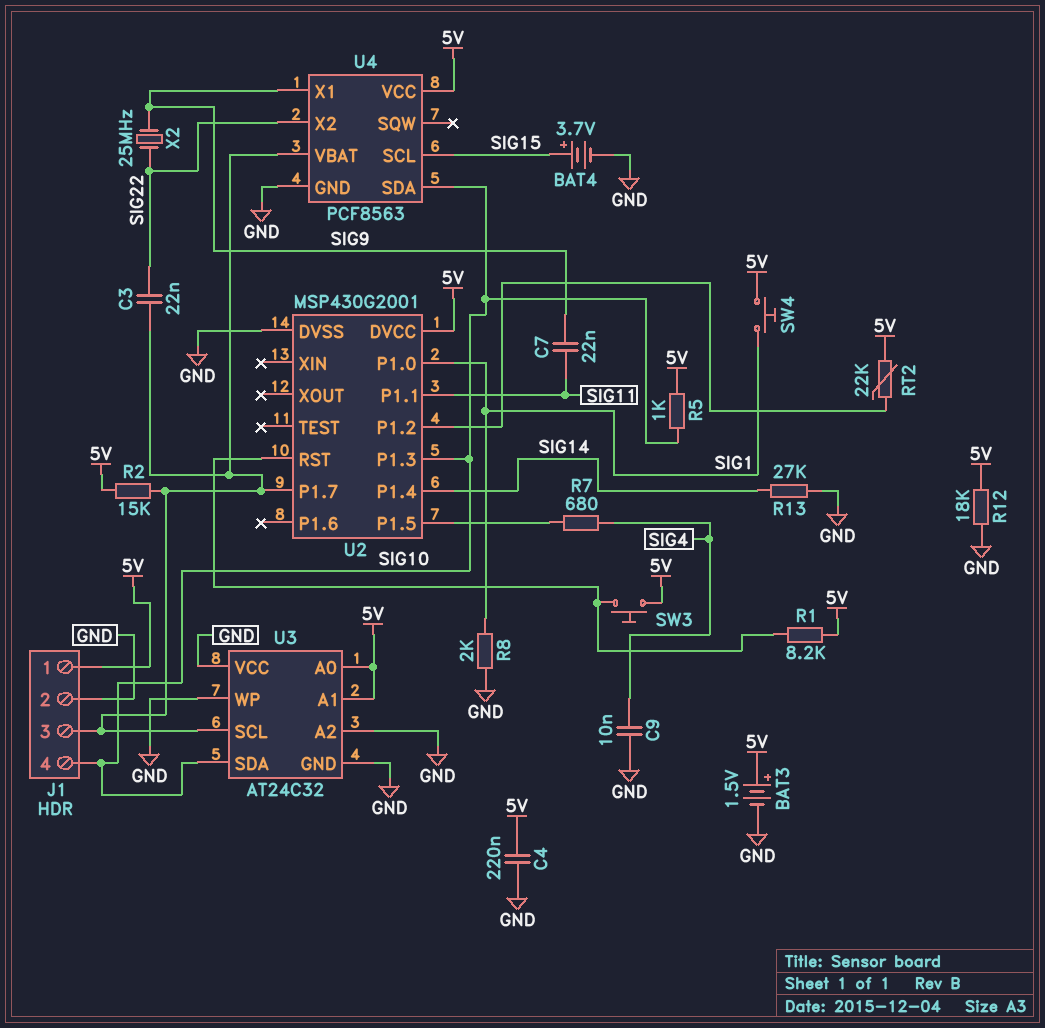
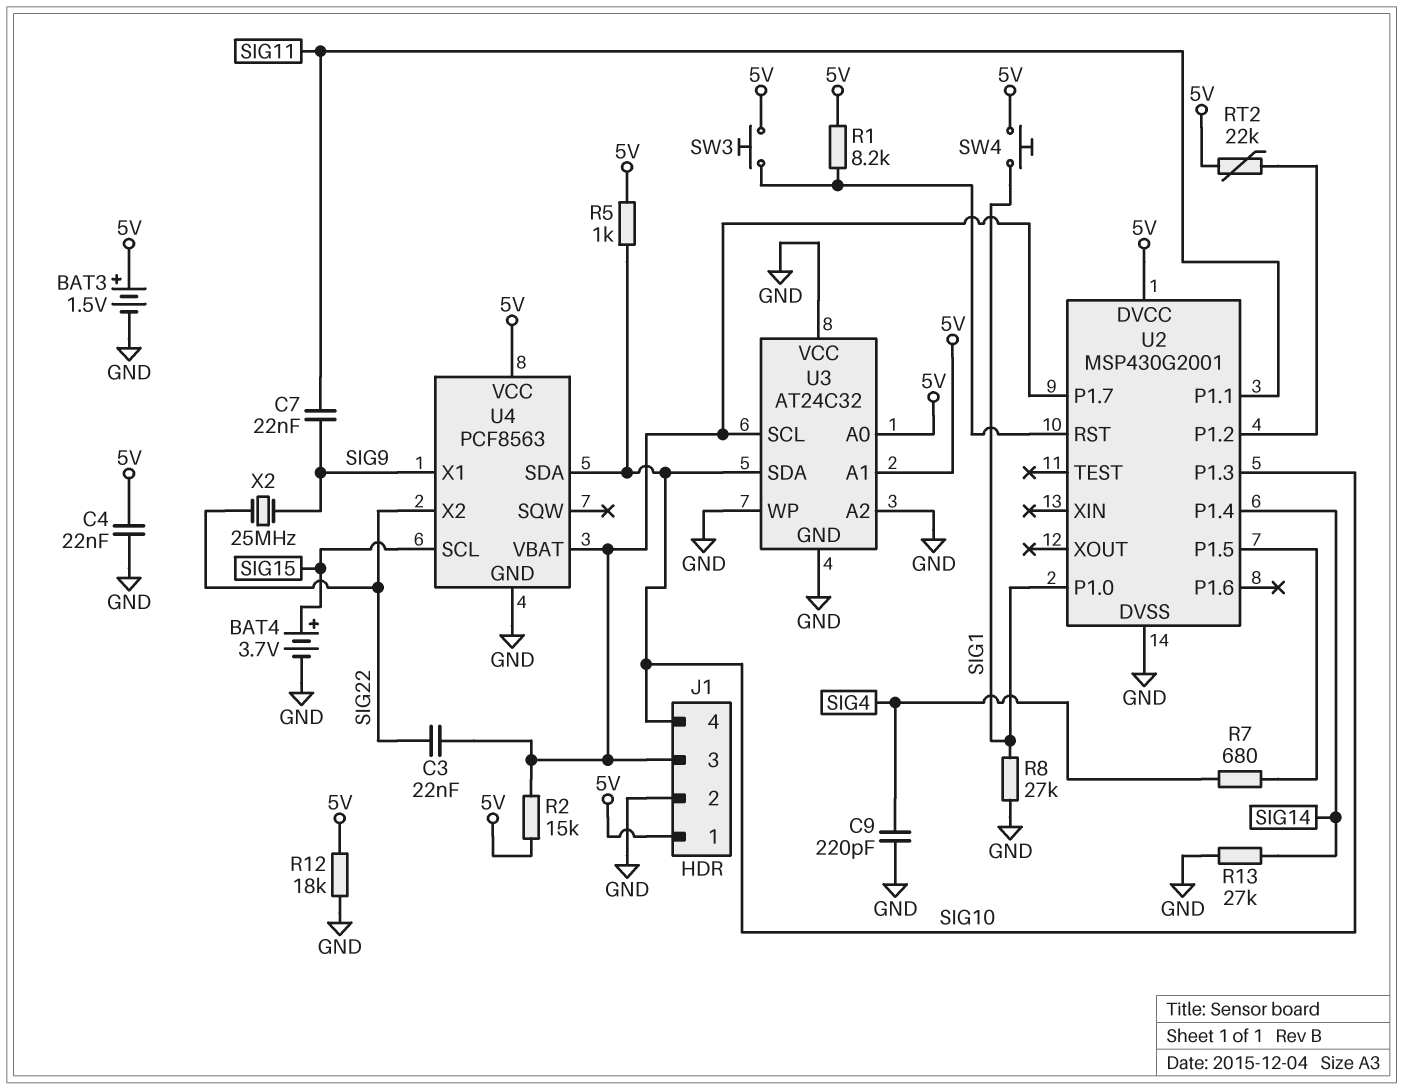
C4: 220nF (5V, GND) -> 22nF (5V, GND)
C9: 10nF (GND, SIG4) -> 220pF (GND, SIG4)
R8: 2k (GND, SIG1) -> 27k (GND, SIG1)

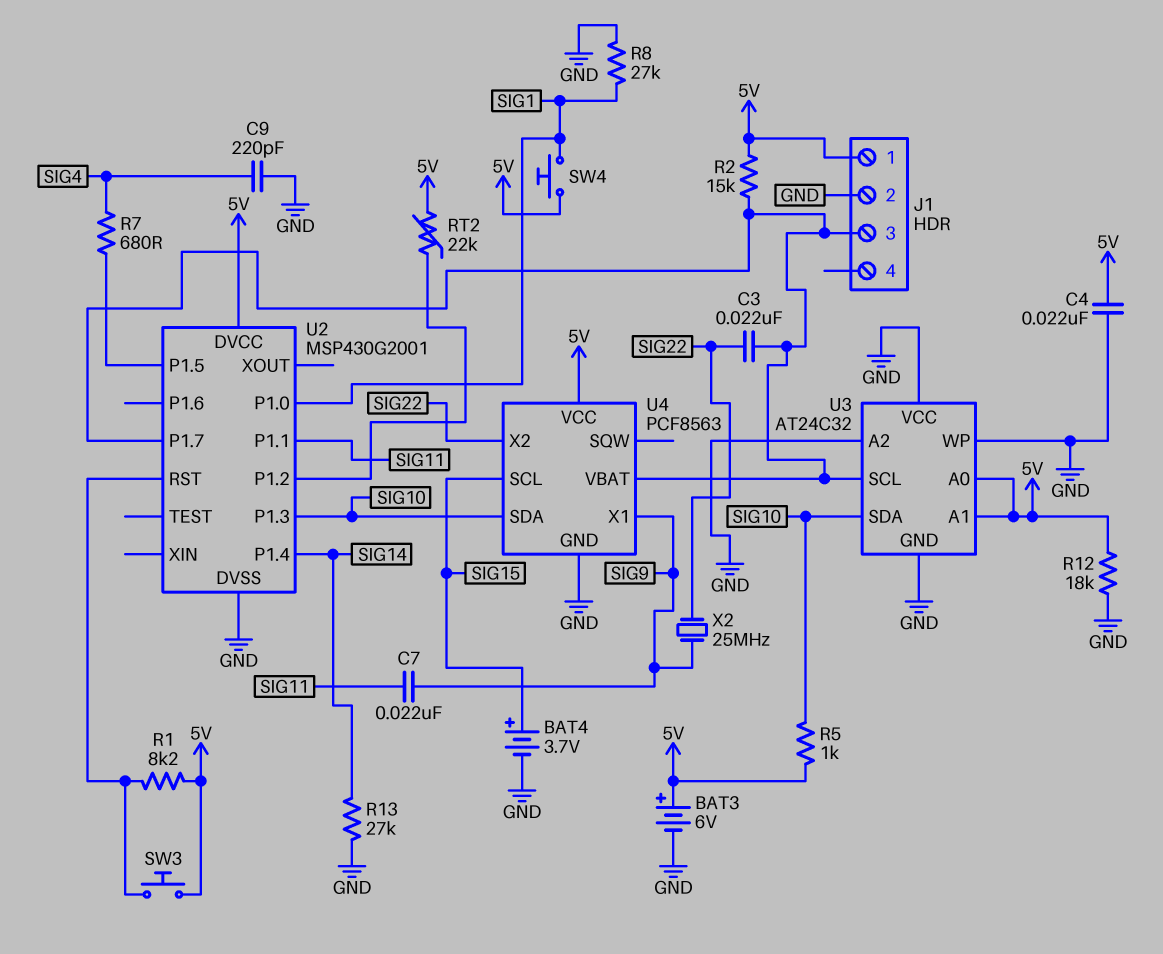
BAT3: 1.5V (plus 5V, minus GND) -> 6V (plus 5V, minus GND)
J1 pin 4: SIG10 -> none

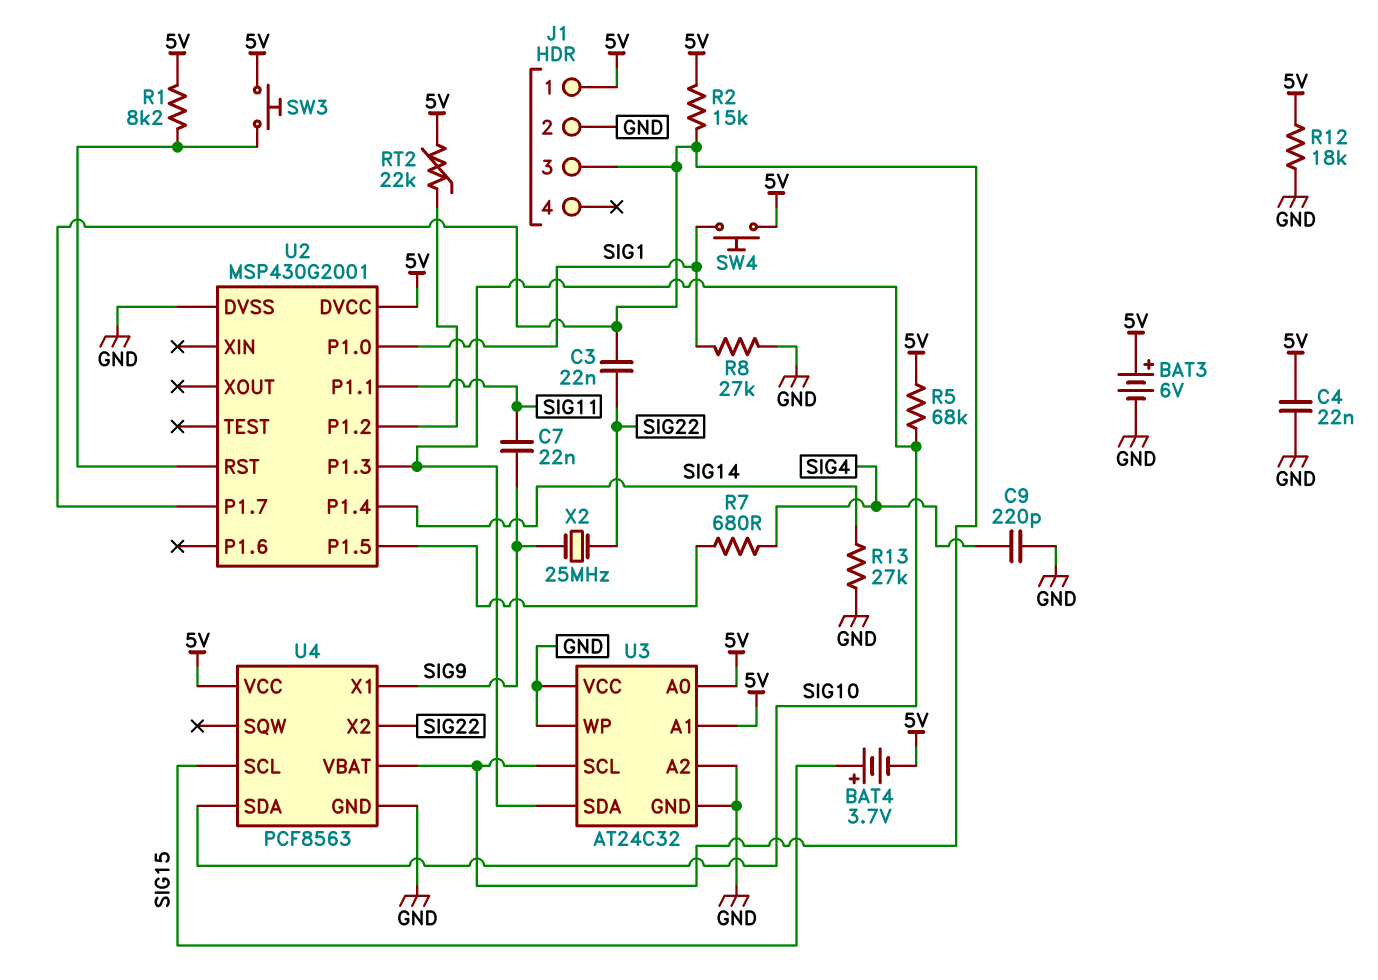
BAT4: 3.7V (plus SIG15, minus GND) -> 3.7V (plus SIG15, minus 5V)
R5: 1k (5V, SIG10) -> 68k (5V, SIG10)

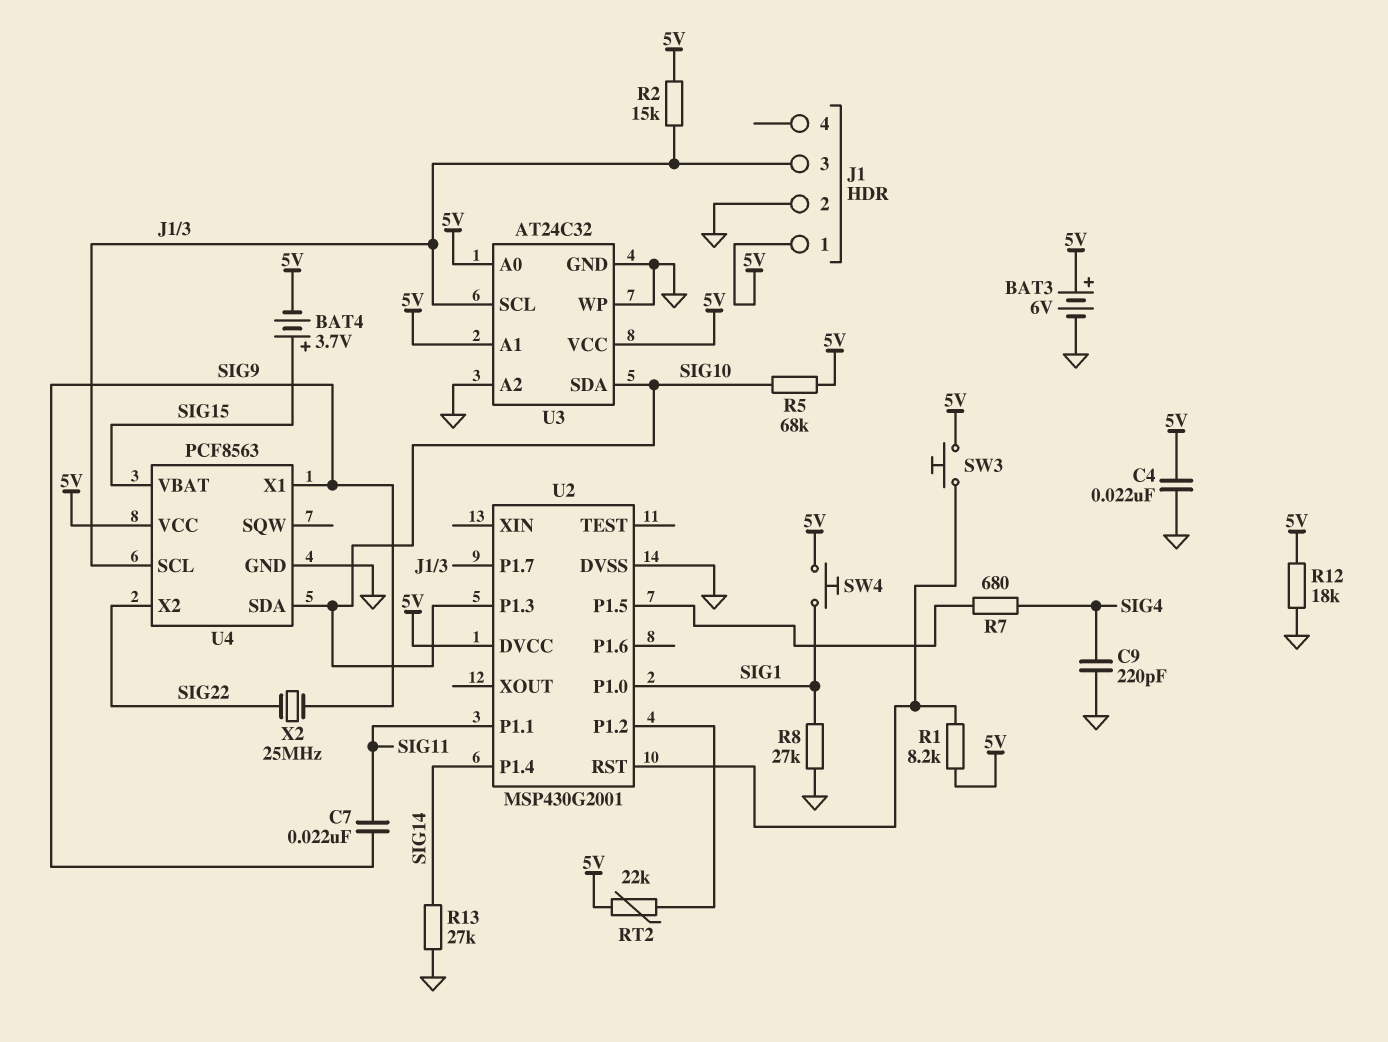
C3: 22nF (J1/3, SIG22) -> none
U3 pin VCC: GND -> 5V
U4 pin SCL: SIG15 -> J1/3
U4 pin VBAT: J1/3 -> SIG15

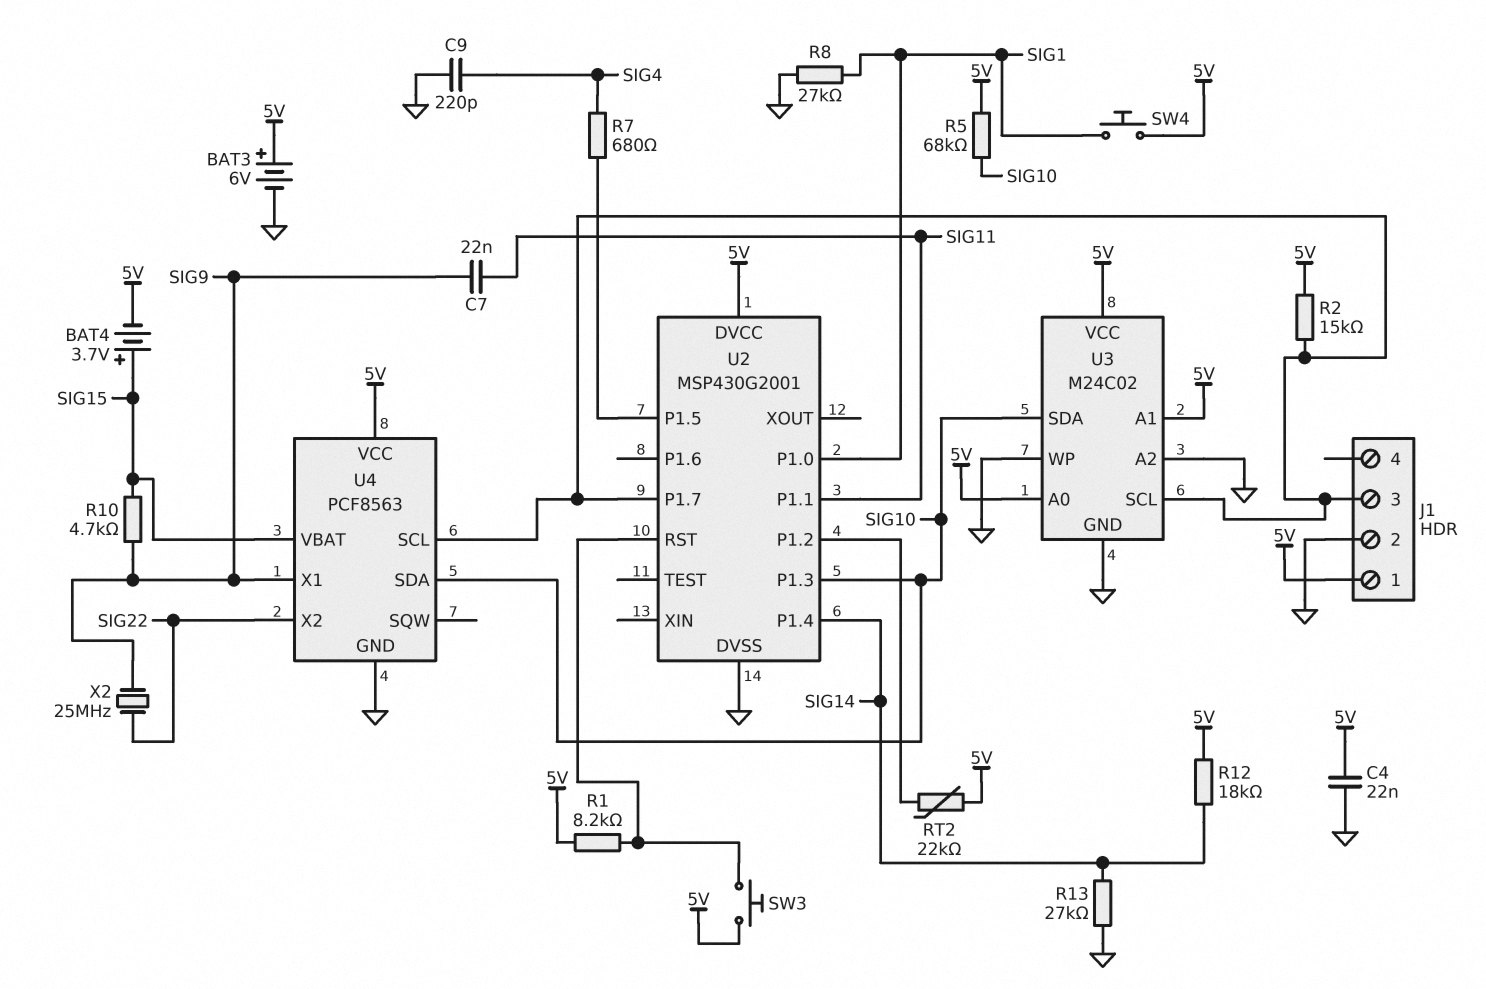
R10: none -> 4.7k (SIG9, SIG15)
R12: 18k (5V, GND) -> 18k (5V, SIG14)
U3: AT24C32 -> M24C02

